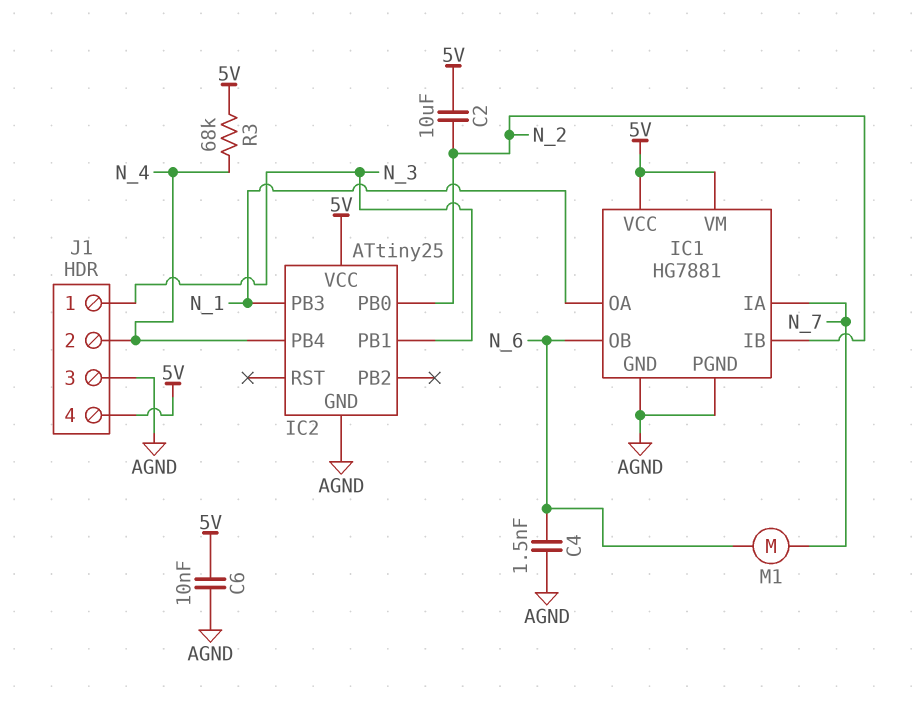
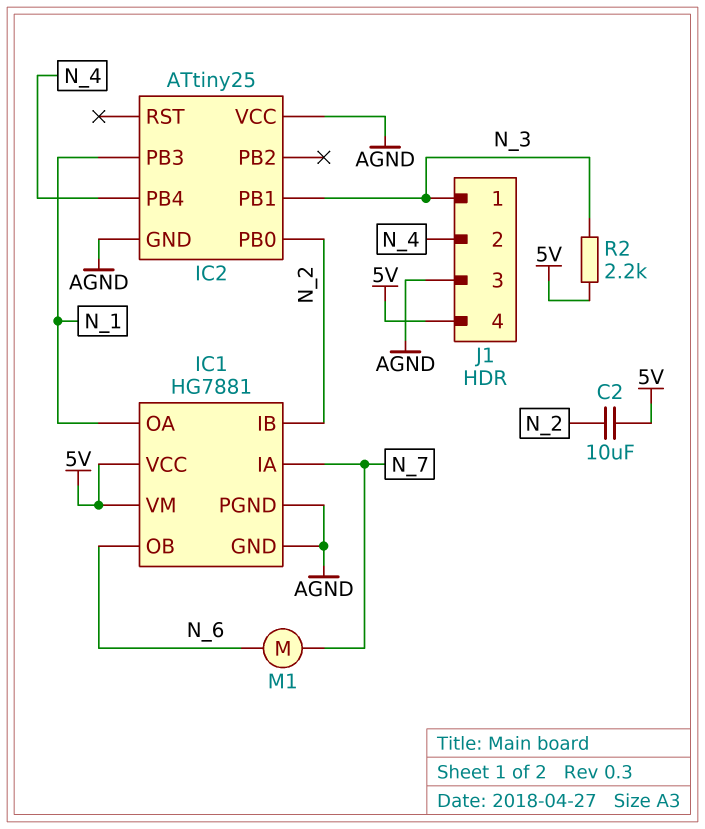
C4: 1.5nF (AGND, N_6) -> none
C6: 10nF (5V, AGND) -> none
IC2 pin VCC: 5V -> AGND
R2: none -> 2.2k (5V, N_3)
R3: 68k (5V, N_4) -> none

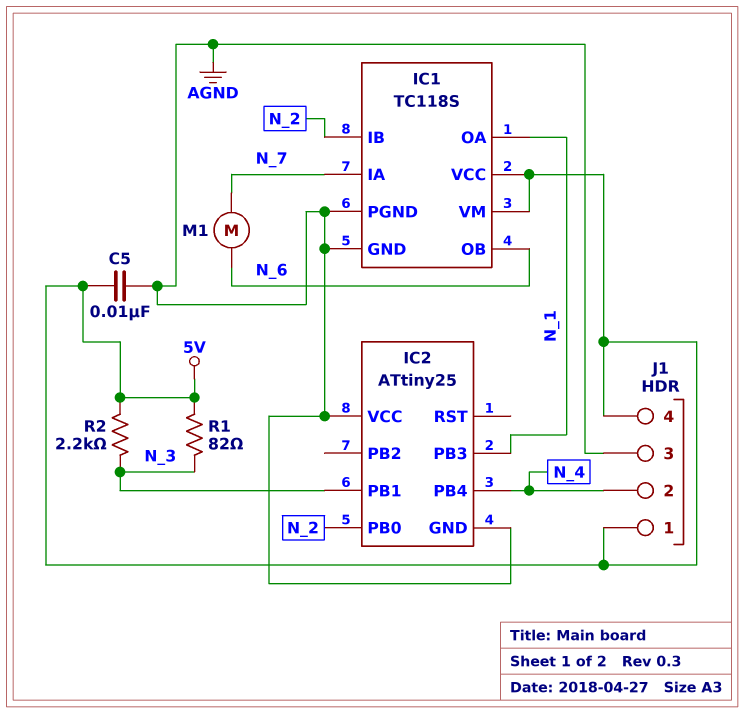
C2: 10uF (5V, N_2) -> none
C5: none -> 10nF (5V, AGND)
IC1: HG7881 -> TC118S
J1 pin 1: N_3 -> 5V
R1: none -> 82 (5V, N_3)

